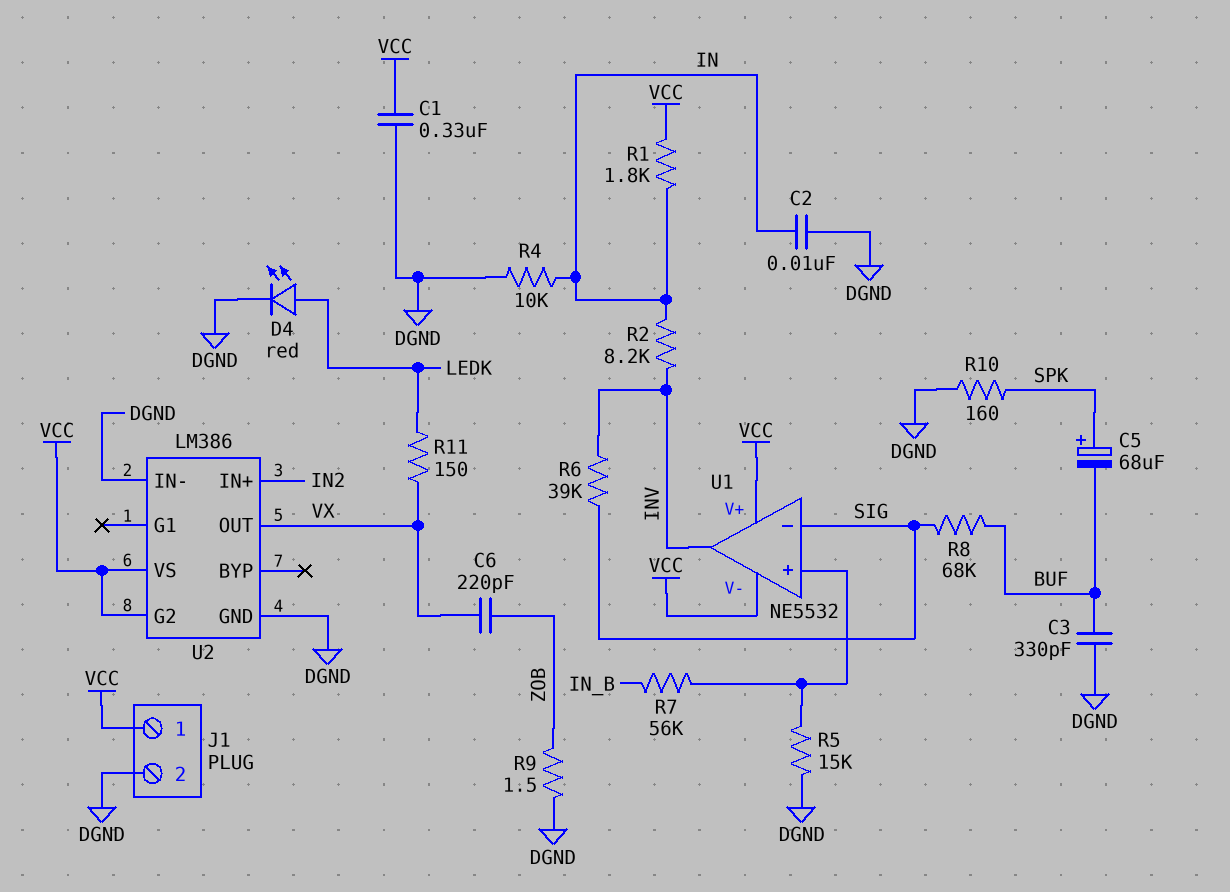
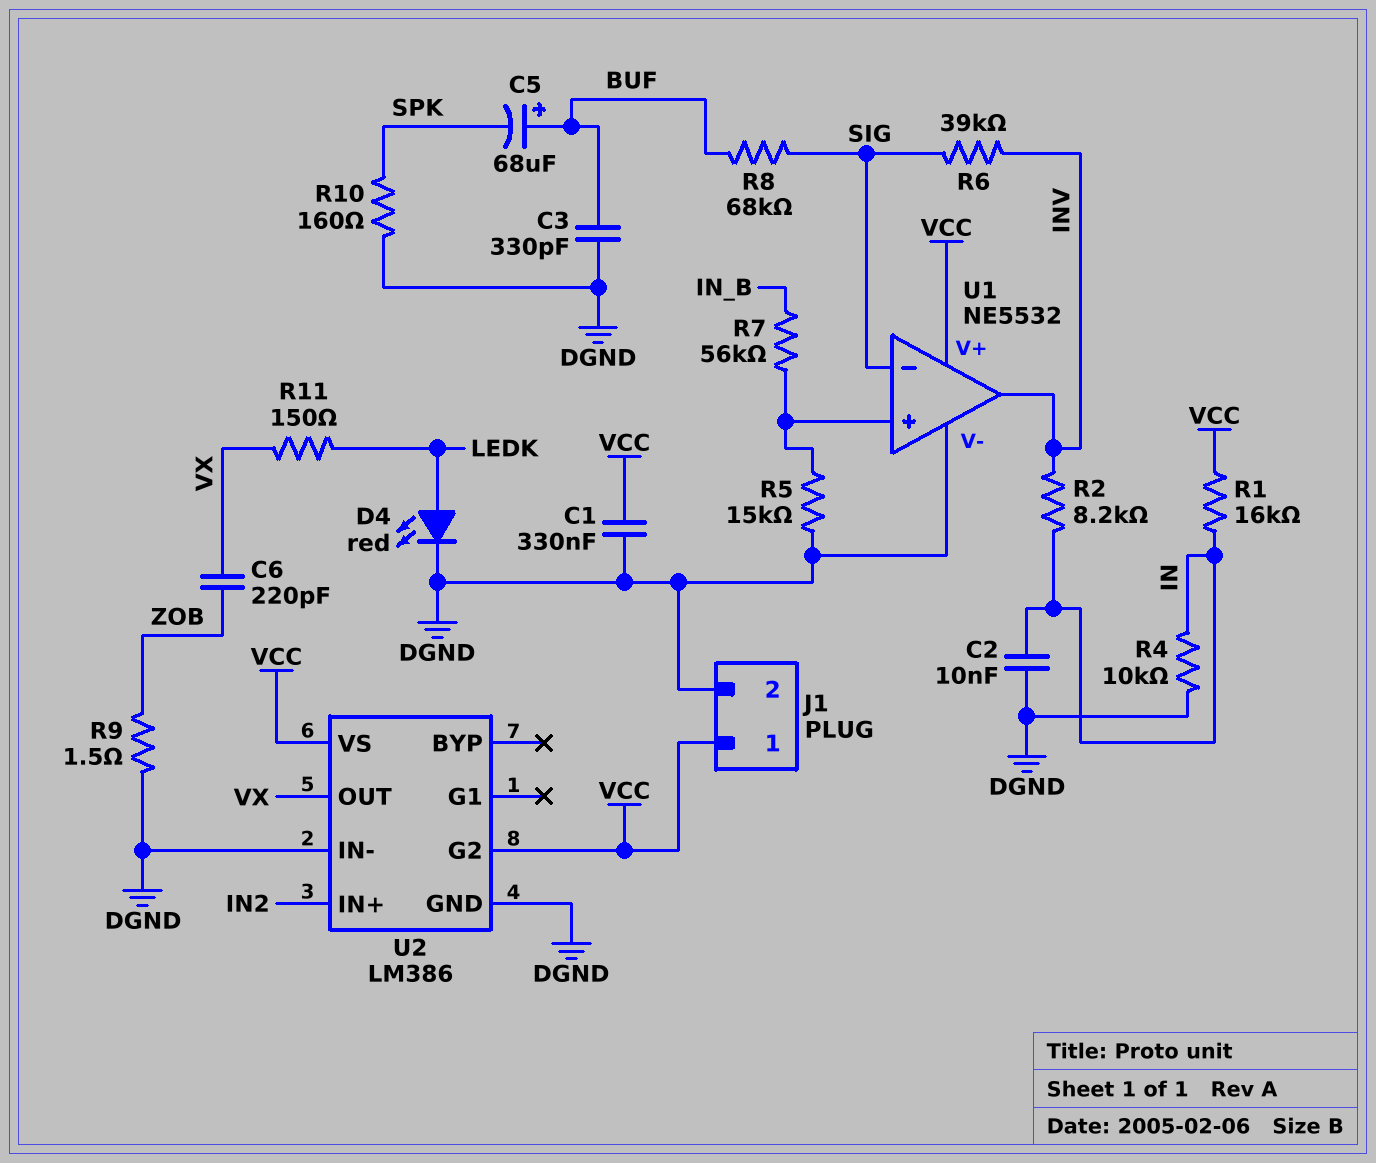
C5: 68uF (plus SPK, minus BUF) -> 68uF (plus BUF, minus SPK)
R1: 1.8k (IN, VCC) -> 16k (IN, VCC)
U1 pin V-: VCC -> DGND

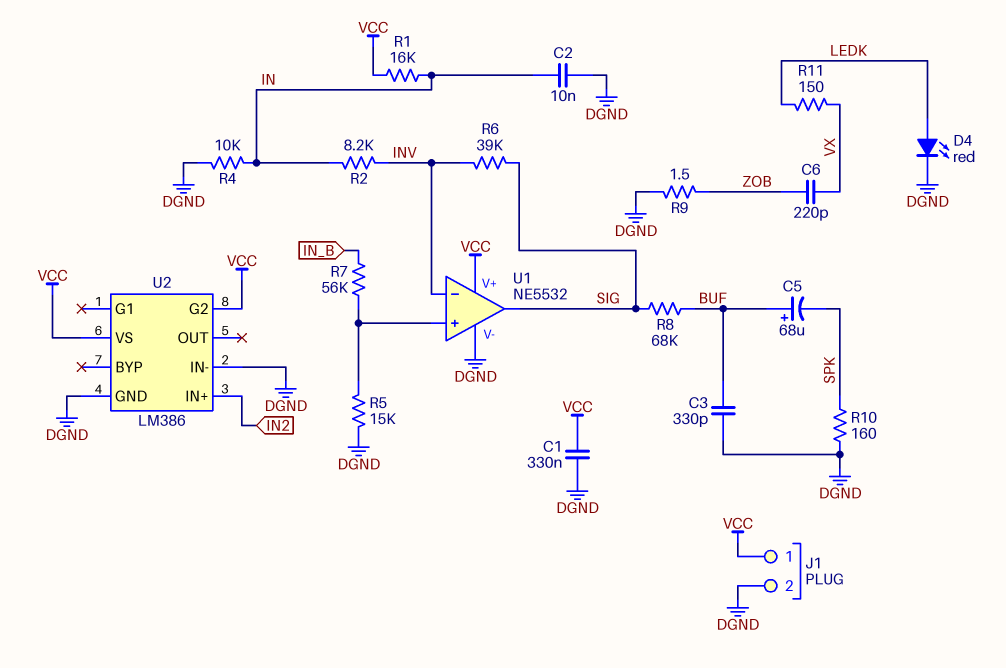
U1 pin in-: SIG -> INV
U1 pin out: INV -> SIG
U2 pin OUT: VX -> none

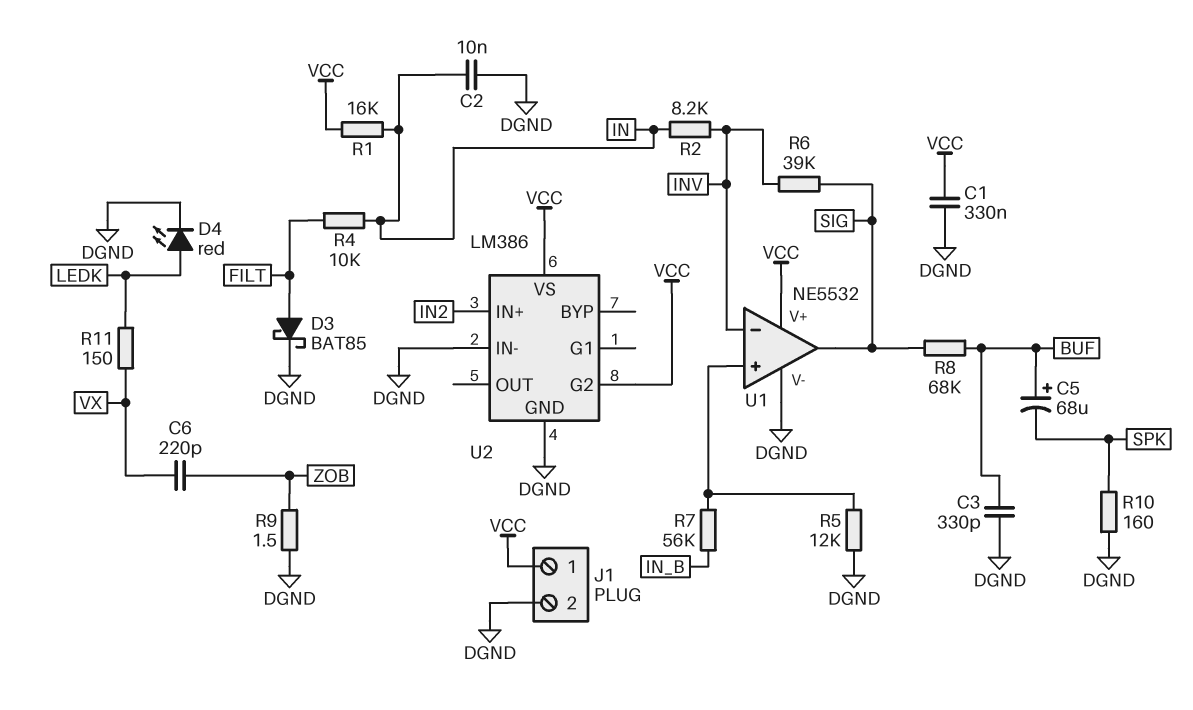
D3: none -> schottky BAT85 (A FILT, K DGND)
R4: 10k (DGND, IN) -> 10k (FILT, IN)
R5: 15k (DGND, U1/in+) -> 12k (DGND, U1/in+)

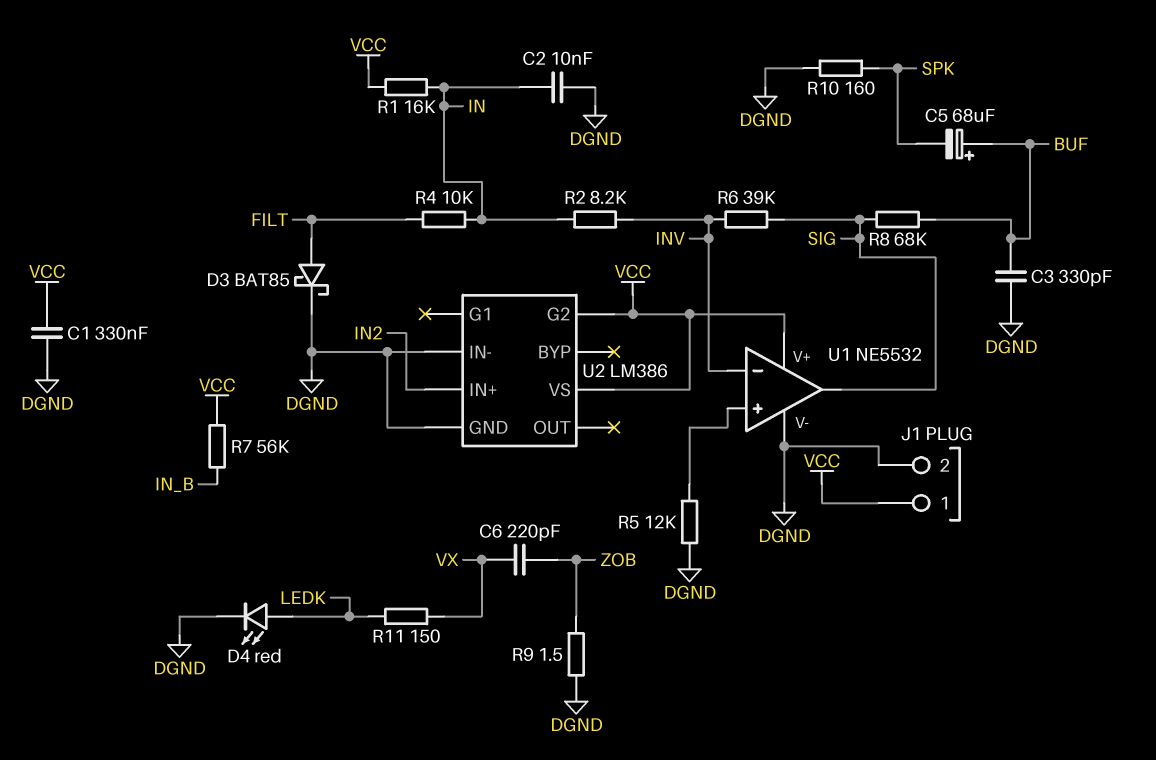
R7: 56k (IN_B, U1/in+) -> 56k (IN_B, VCC)

